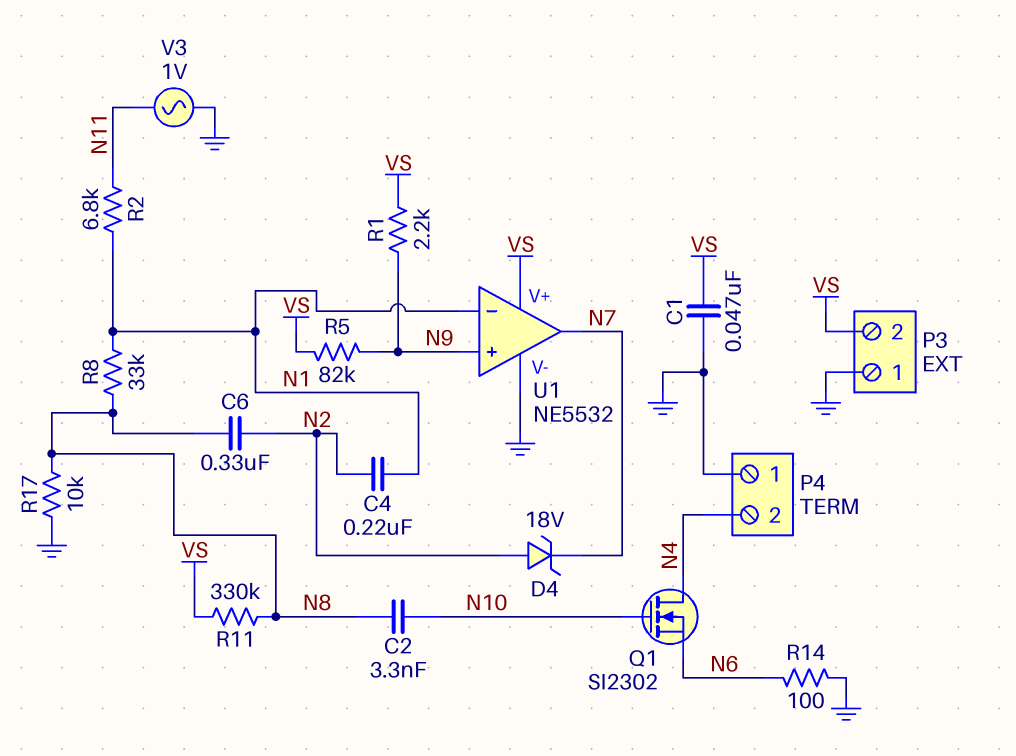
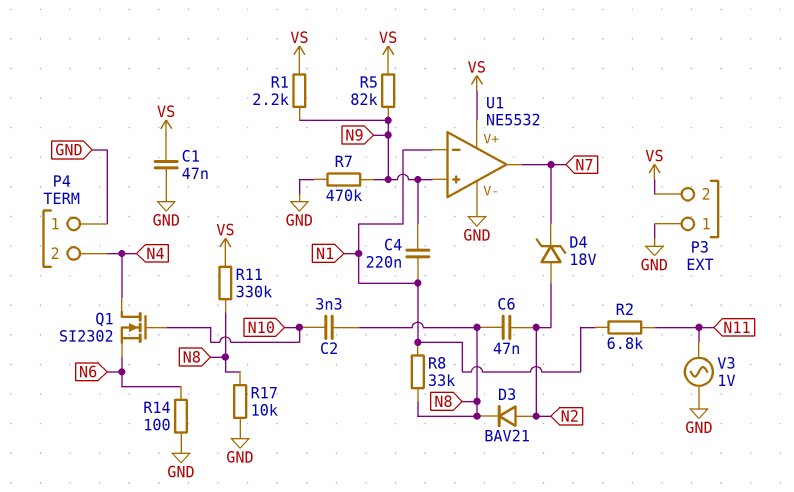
C4: 220nF (N1, N2) -> 220nF (N1, N9)
C6: 330nF (N2, N8) -> 47nF (N2, N8)
D3: none -> diode BAV21 (A N2, K N8)
R7: none -> 470k (GND, N9)

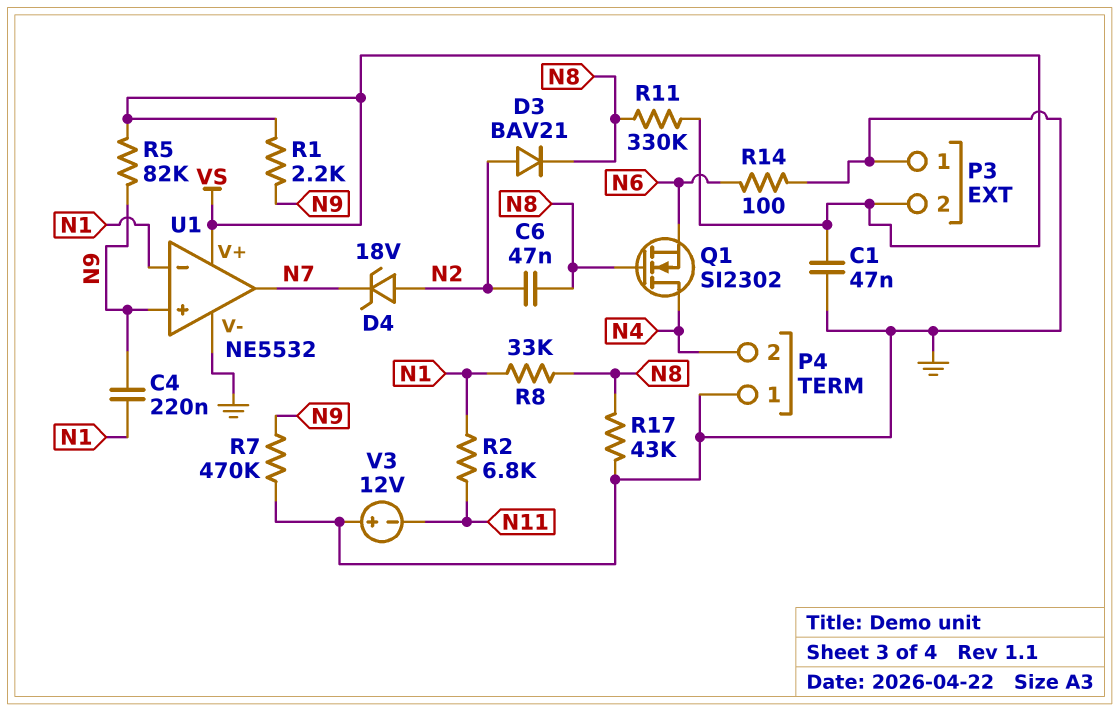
C2: 3.3nF (N8, N10) -> none
Q1: NMOS SI2302 (G N10, D N4, S N6) -> NMOS SI2302 (G N8, D N4, S N6)
R17: 10k (GND, N8) -> 43k (GND, N8)
V3: AC 1V (GND, N11) -> 12V (plus GND, minus N11)

